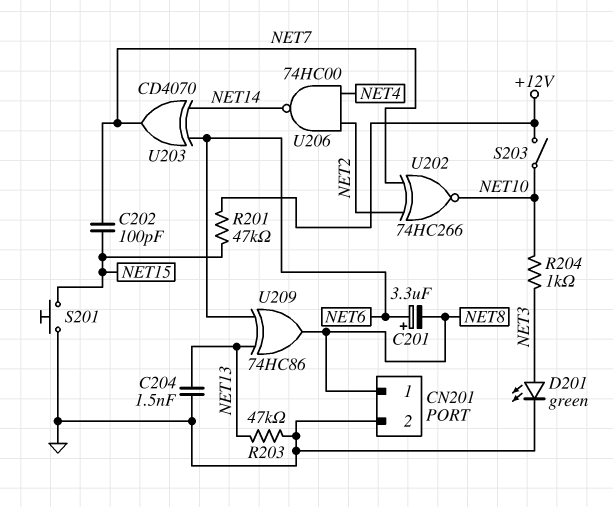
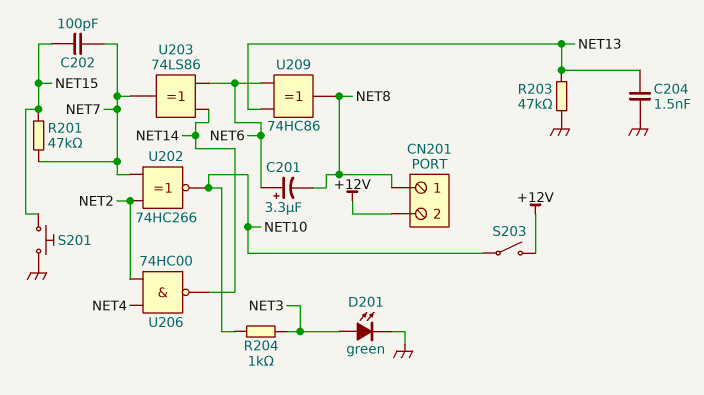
CN201 pin 2: GND -> +12V
R201: 47k (+12V, NET15) -> 47k (NET7, NET15)
U203: XOR CD4070 (in NET6, in NET14, out NET7) -> XOR 74LS86 (in NET6, in NET14, out NET7)

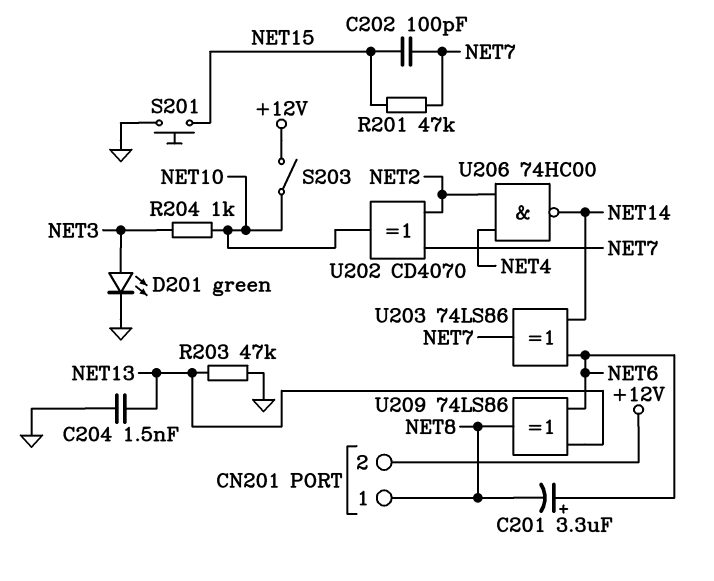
U202: XNOR 74HC266 (in NET2, in NET7, out NET10) -> XOR CD4070 (in NET2, in NET7, out NET10)
U209: XOR 74HC86 (in NET6, in NET13, out NET8) -> XOR 74LS86 (in NET6, in NET13, out NET8)

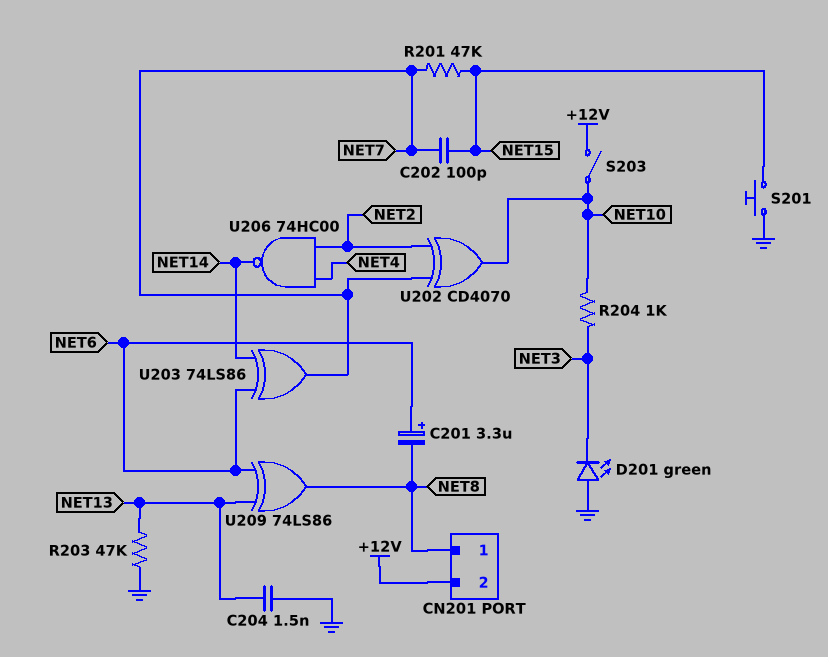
D201: LED green (A NET3, K GND) -> LED green (A GND, K NET3)

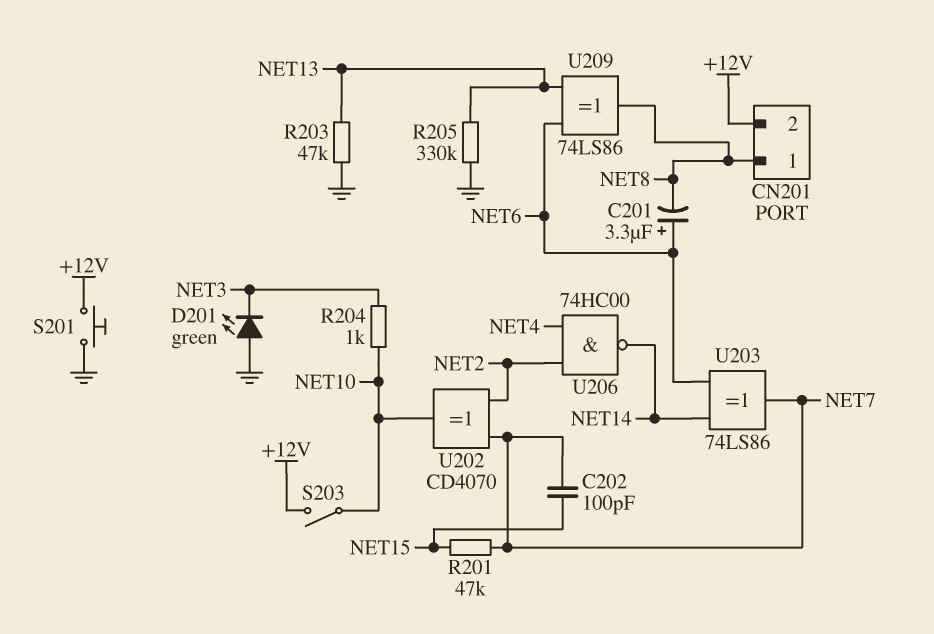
C204: 1.5nF (GND, NET13) -> none
R205: none -> 330k (GND, NET13)
S201: button (GND, NET15) -> button (+12V, GND)

